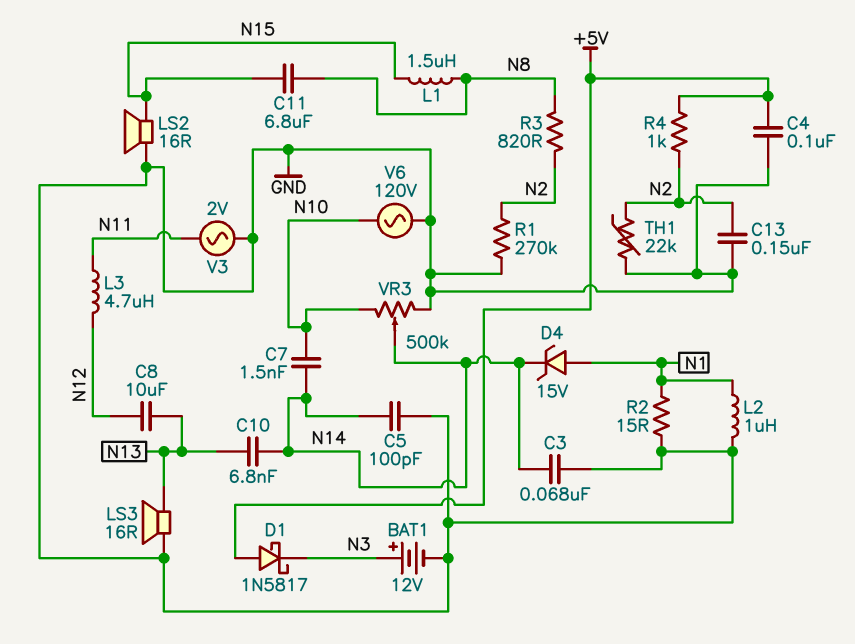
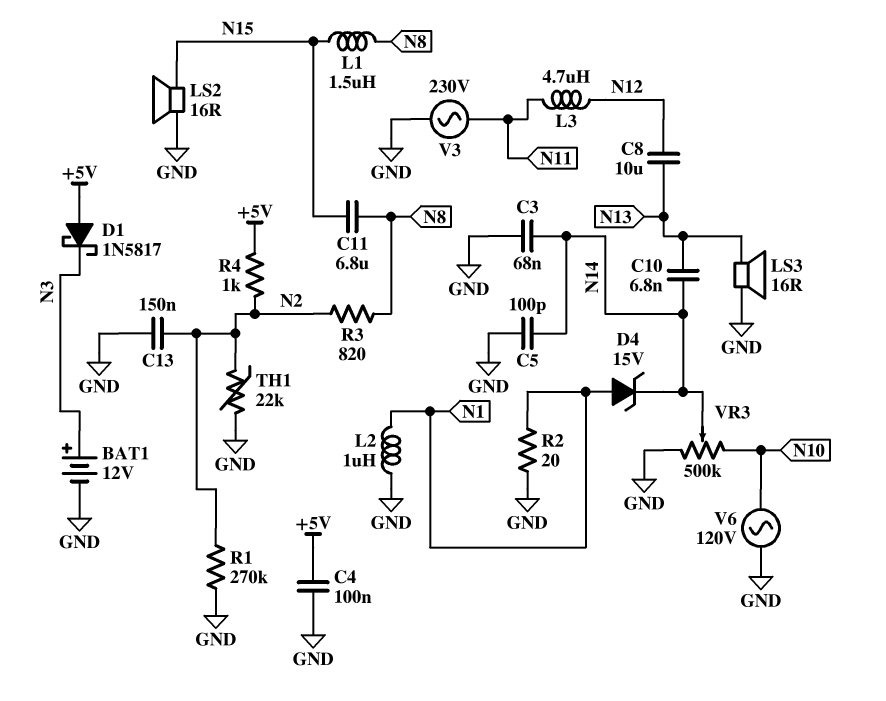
C7: 1.5nF (N10, N14) -> none
R2: 15 (GND, N1) -> 20 (GND, N1)
V3: AC 2V (GND, N11) -> AC 230V (GND, N11)

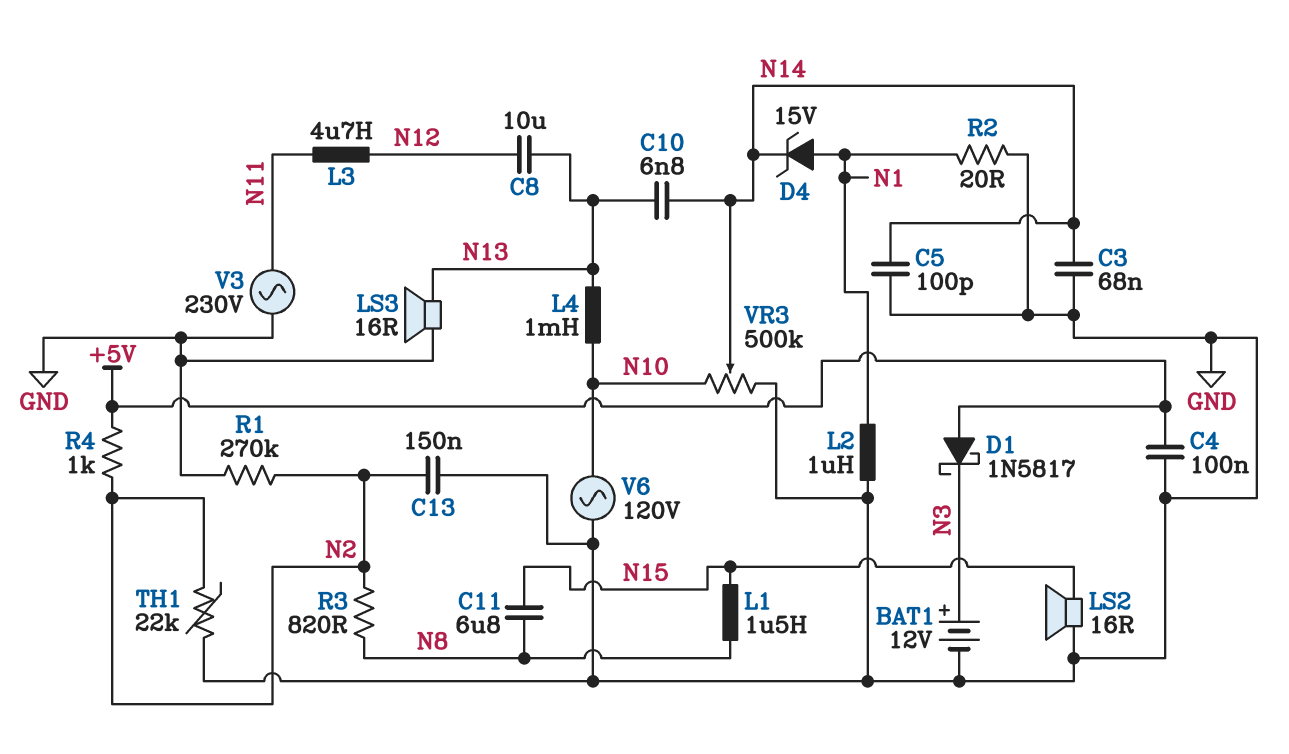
L4: none -> 1mH (N10, N13)

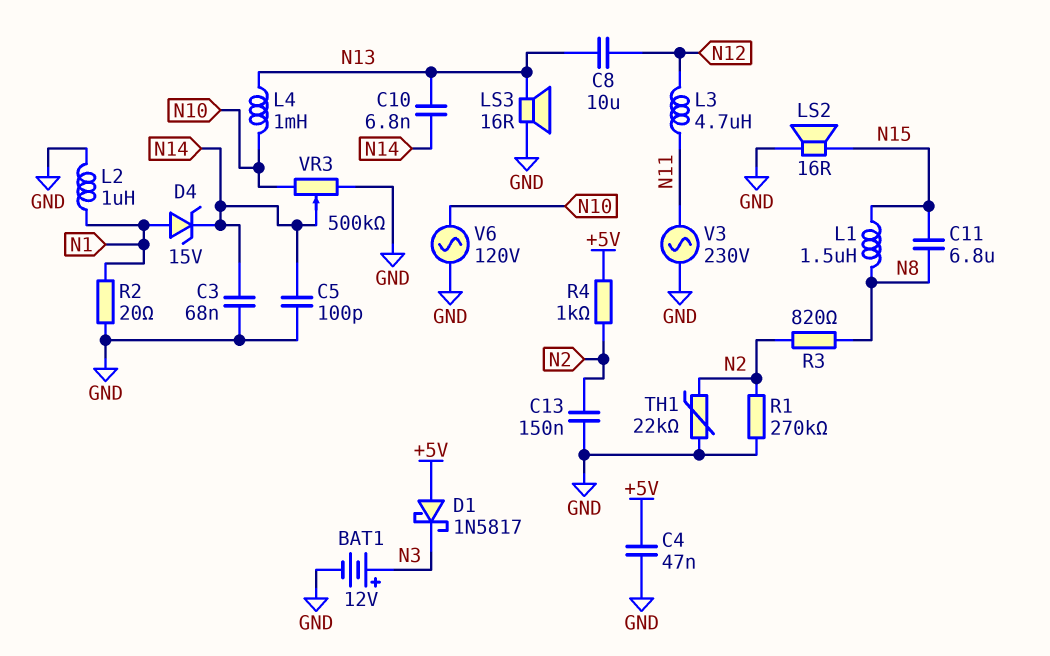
C4: 100nF (+5V, GND) -> 47nF (+5V, GND)

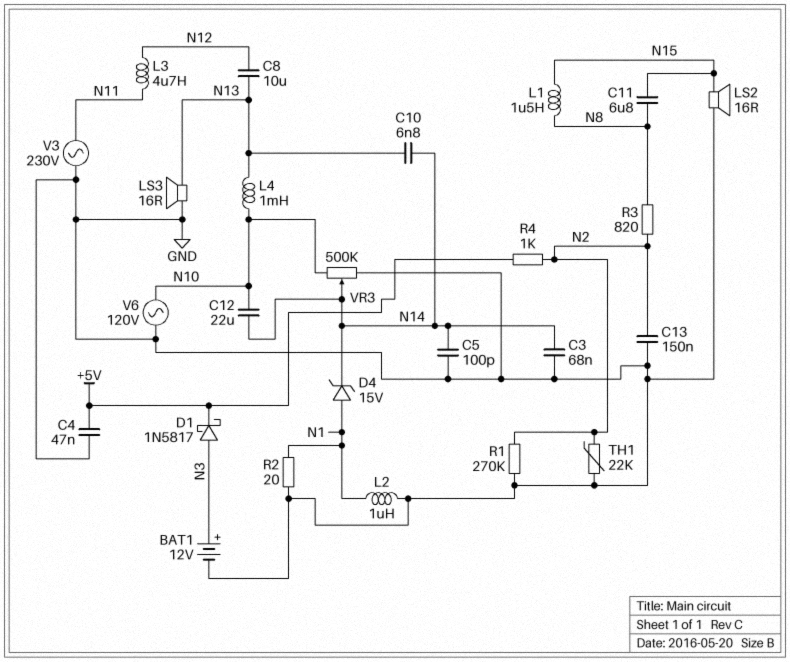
C12: none -> 22uF (N10, N14)
D1: schottky 1N5817 (A +5V, K N3) -> schottky 1N5817 (A N3, K +5V)

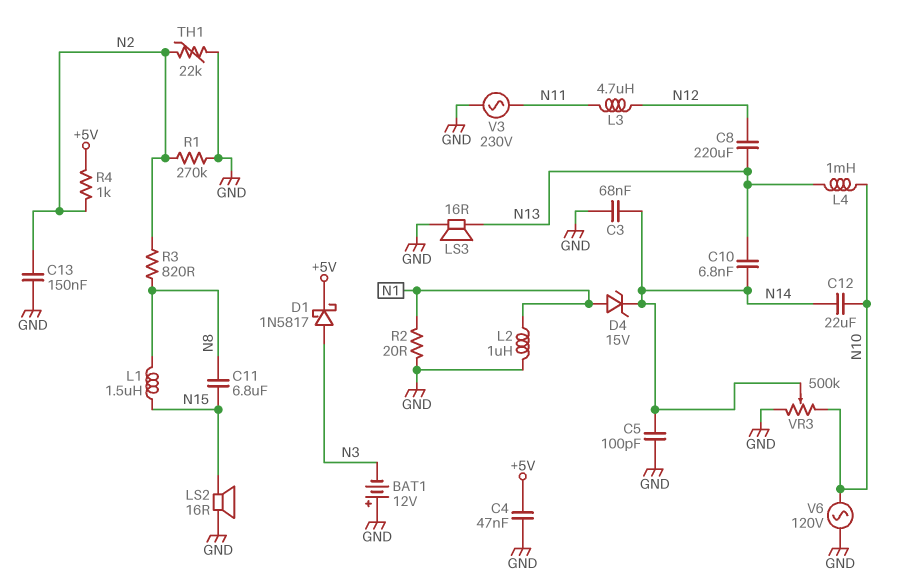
BAT1: 12V (plus N3, minus GND) -> 12V (plus GND, minus N3)
C8: 10uF (N12, N13) -> 220uF (N12, N13)

